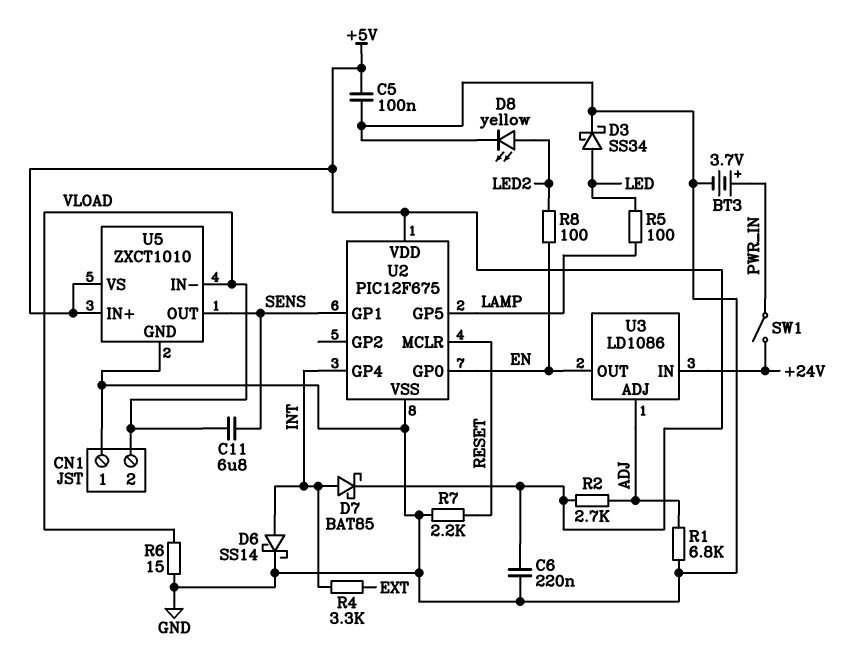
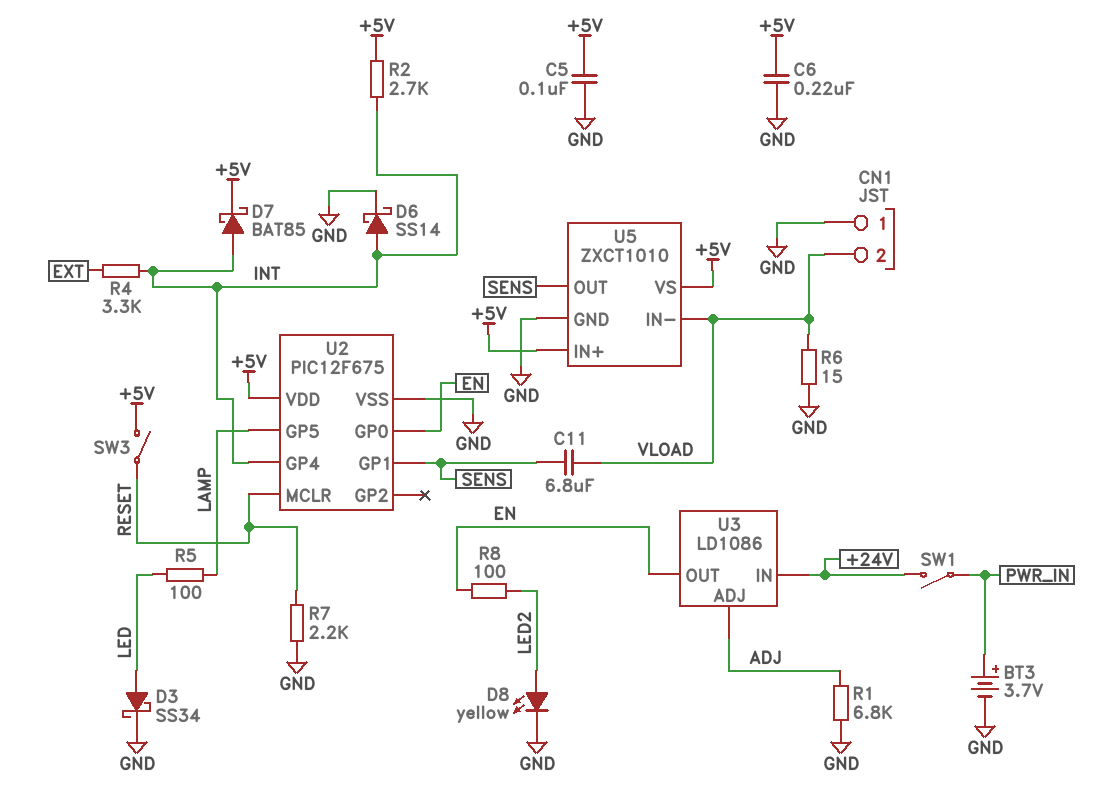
R2: 2.7k (+5V, ADJ) -> 2.7k (+5V, INT)
SW3: none -> switch (+5V, RESET)

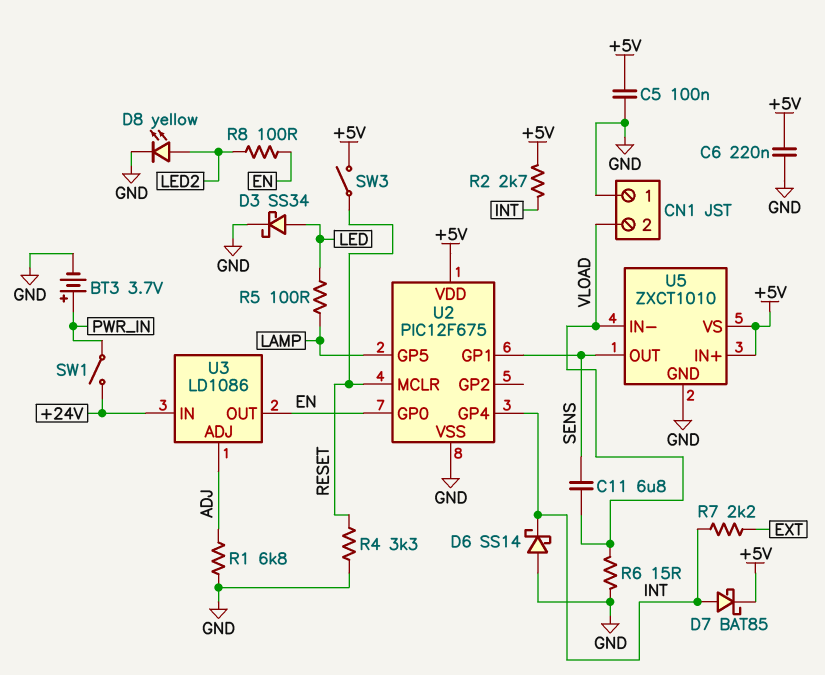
D6: schottky SS14 (A INT, K GND) -> schottky SS14 (A GND, K INT)
R4: 3.3k (EXT, INT) -> 3.3k (GND, RESET)
R7: 2.2k (GND, RESET) -> 2.2k (EXT, INT)

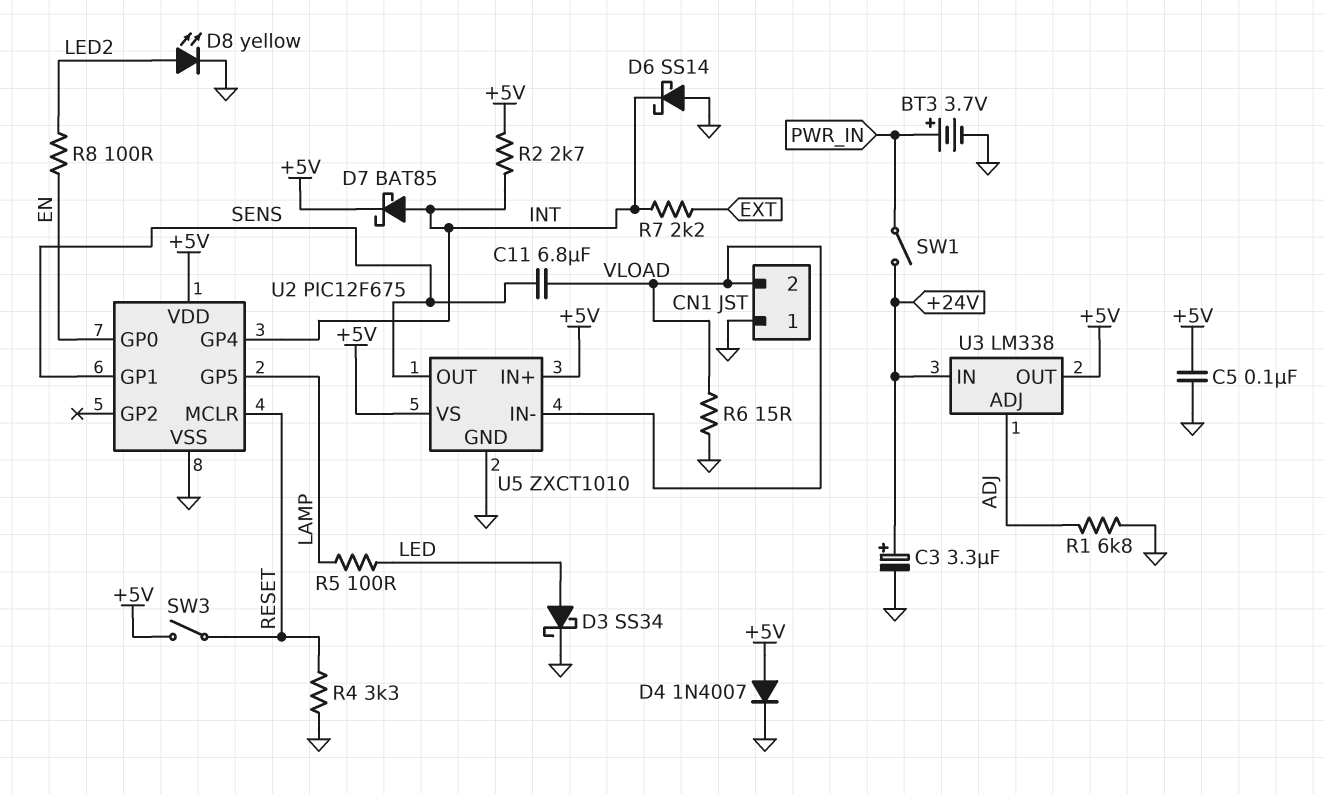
C3: none -> 3.3uF (plus +24V, minus GND)
C6: 220nF (+5V, GND) -> none
D4: none -> diode 1N4007 (A +5V, K GND)
U3: LD1086 -> LM338
U3 pin OUT: EN -> +5V

